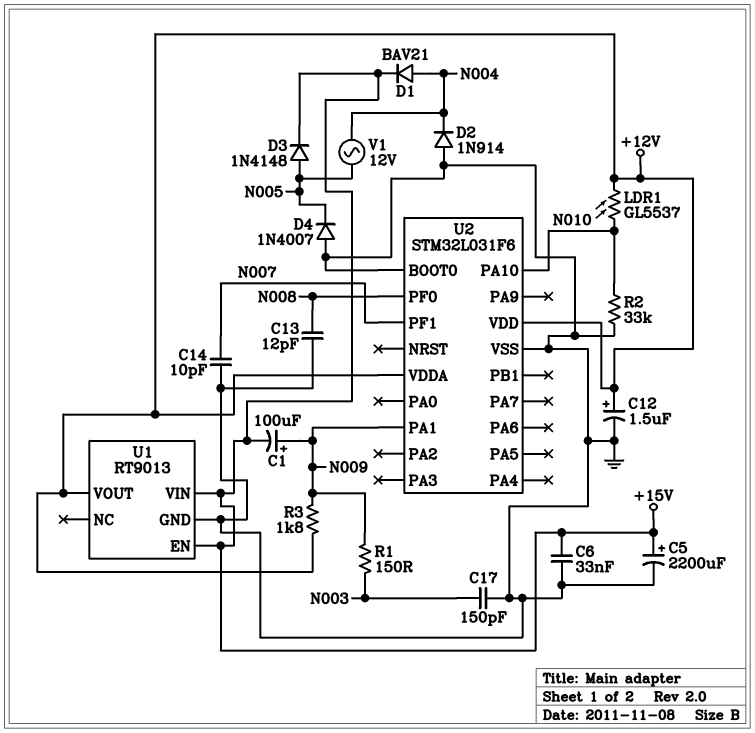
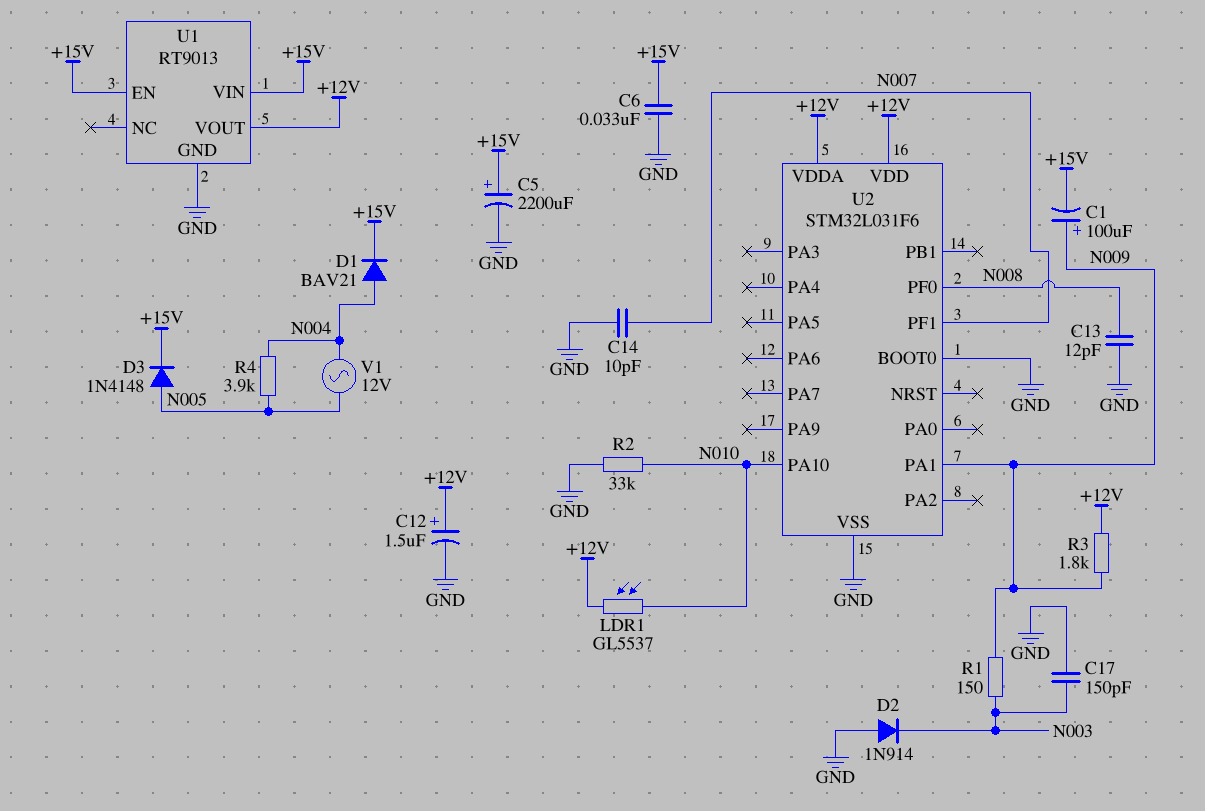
D2: diode 1N914 (A GND, K N004) -> diode 1N914 (A GND, K N003)
D4: diode 1N4007 (A GND, K N005) -> none
R4: none -> 3.9k (N004, N005)

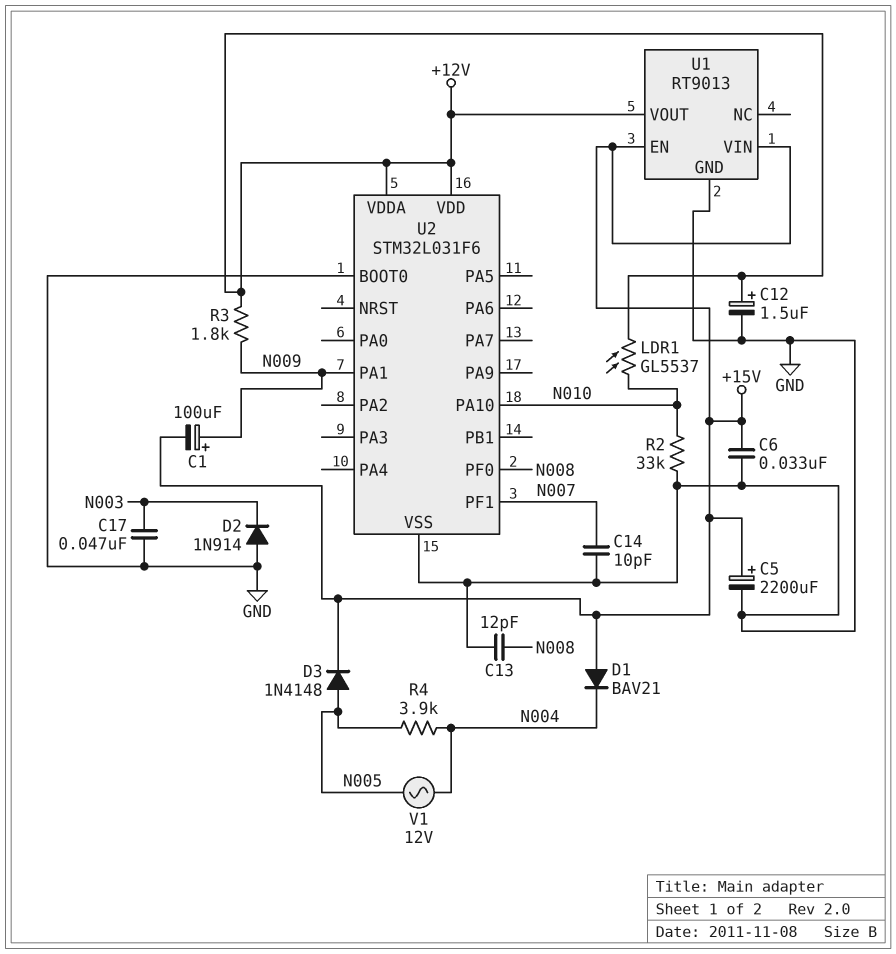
C17: 150pF (GND, N003) -> 47nF (GND, N003)
D1: diode BAV21 (A N004, K +15V) -> diode BAV21 (A +15V, K N004)
R1: 150 (N003, N009) -> none

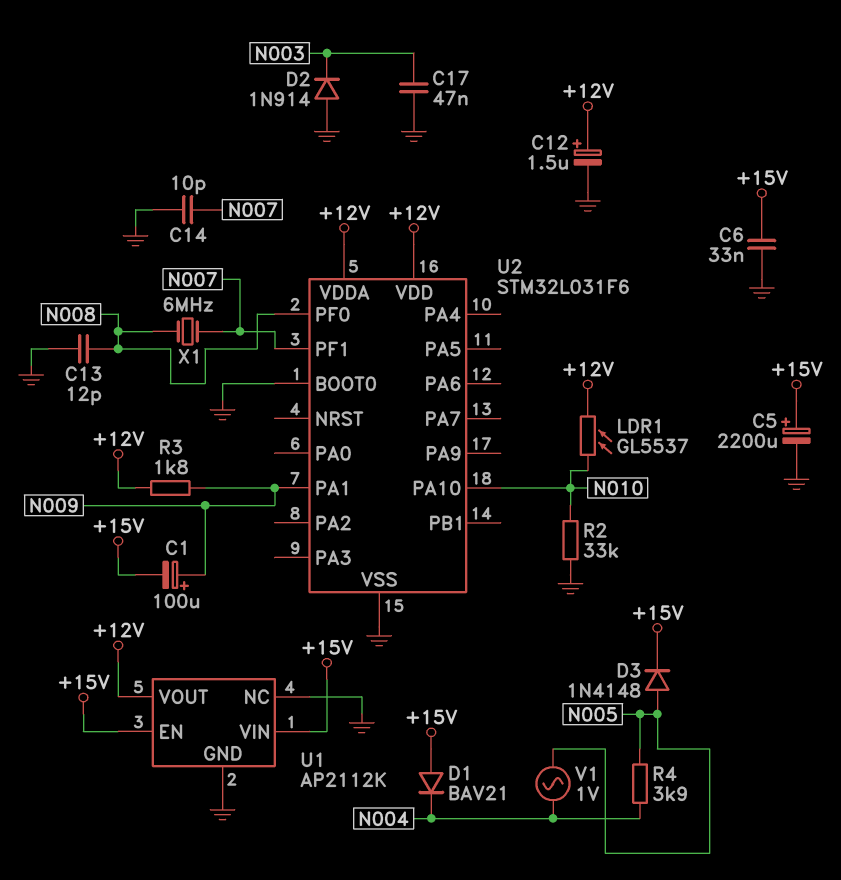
U1: RT9013 -> AP2112K
U1 pin NC: none -> GND
V1: AC 12V (N004, N005) -> AC 1V (N004, N005)
X1: none -> 6MHz (N007, N008)

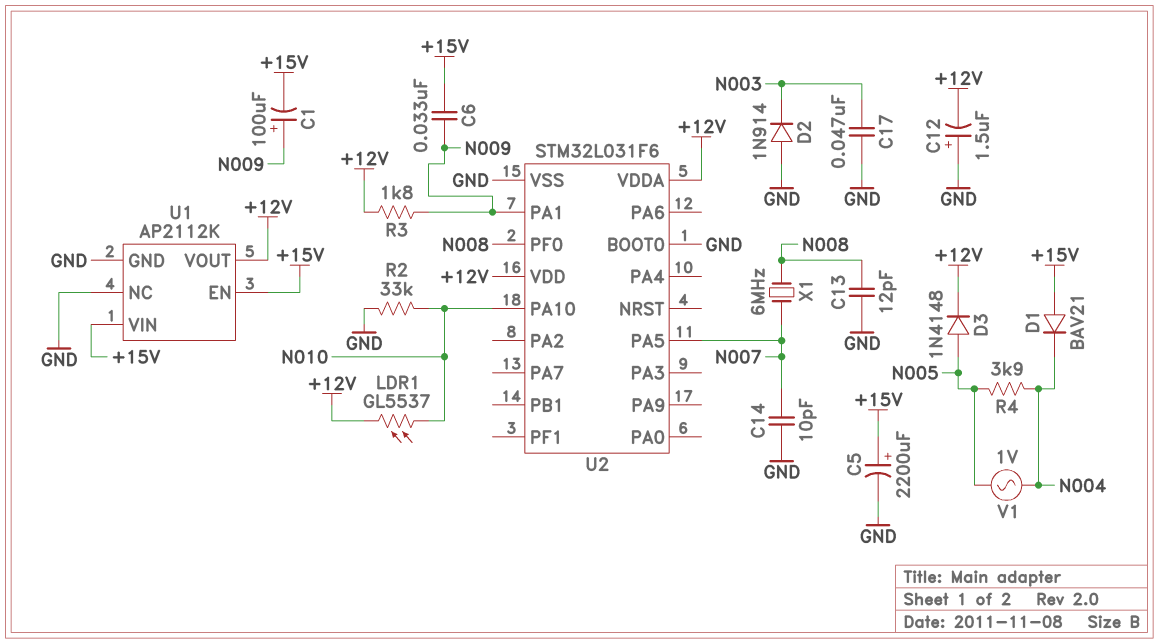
C6: 33nF (+15V, GND) -> 33nF (+15V, N009)
C12: 1.5uF (plus +12V, minus GND) -> 1.5uF (plus GND, minus +12V)
D3: diode 1N4148 (A N005, K +15V) -> diode 1N4148 (A N005, K +12V)
U2 pin PA5: none -> N007
U2 pin PF1: N007 -> none

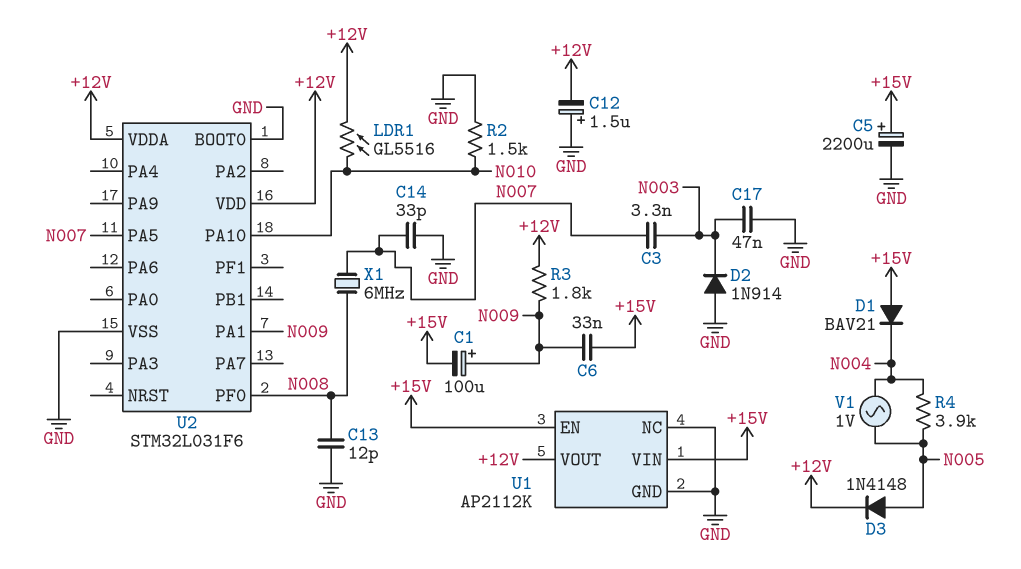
C3: none -> 3.3nF (N003, N007)
C14: 10pF (GND, N007) -> 33pF (GND, N007)
LDR1: GL5537 (+12V, N010) -> GL5516 (+12V, N010)
R2: 33k (GND, N010) -> 1.5k (GND, N010)

